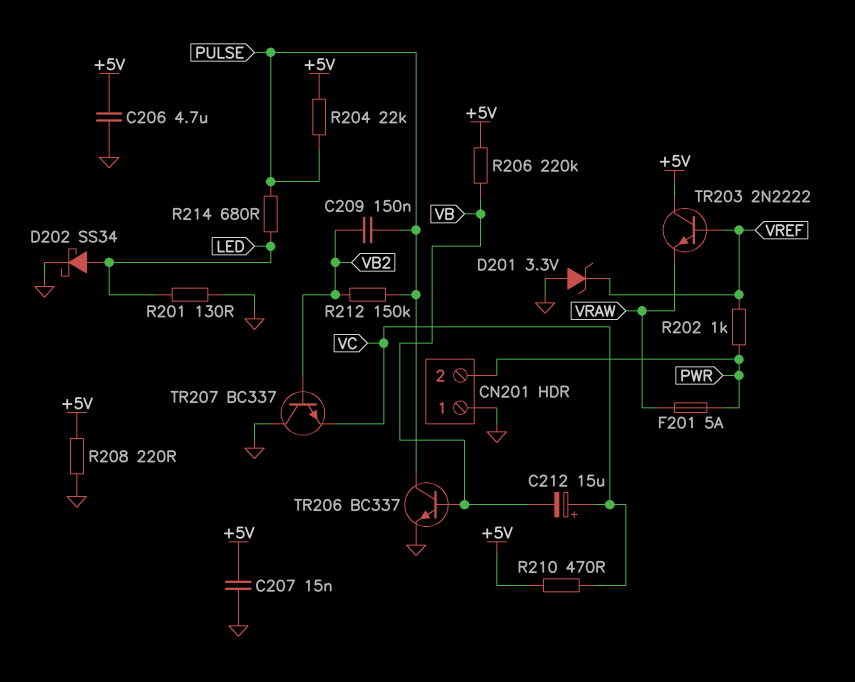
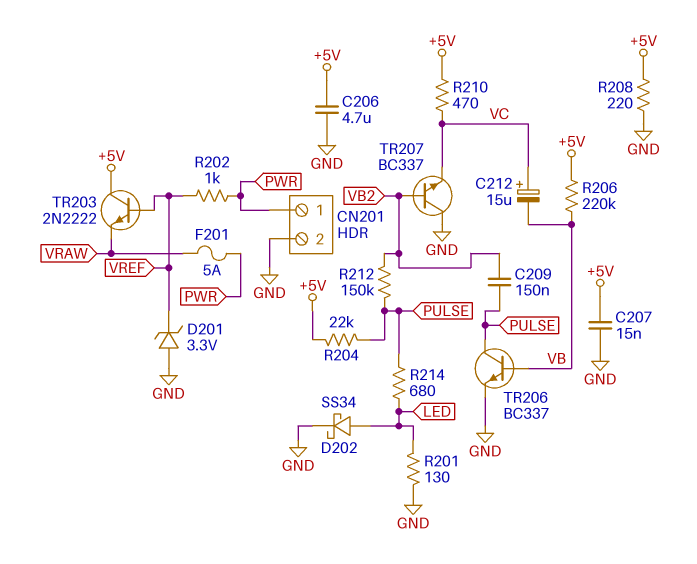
CN201 pin 1: GND -> PWR
CN201 pin 2: PWR -> GND

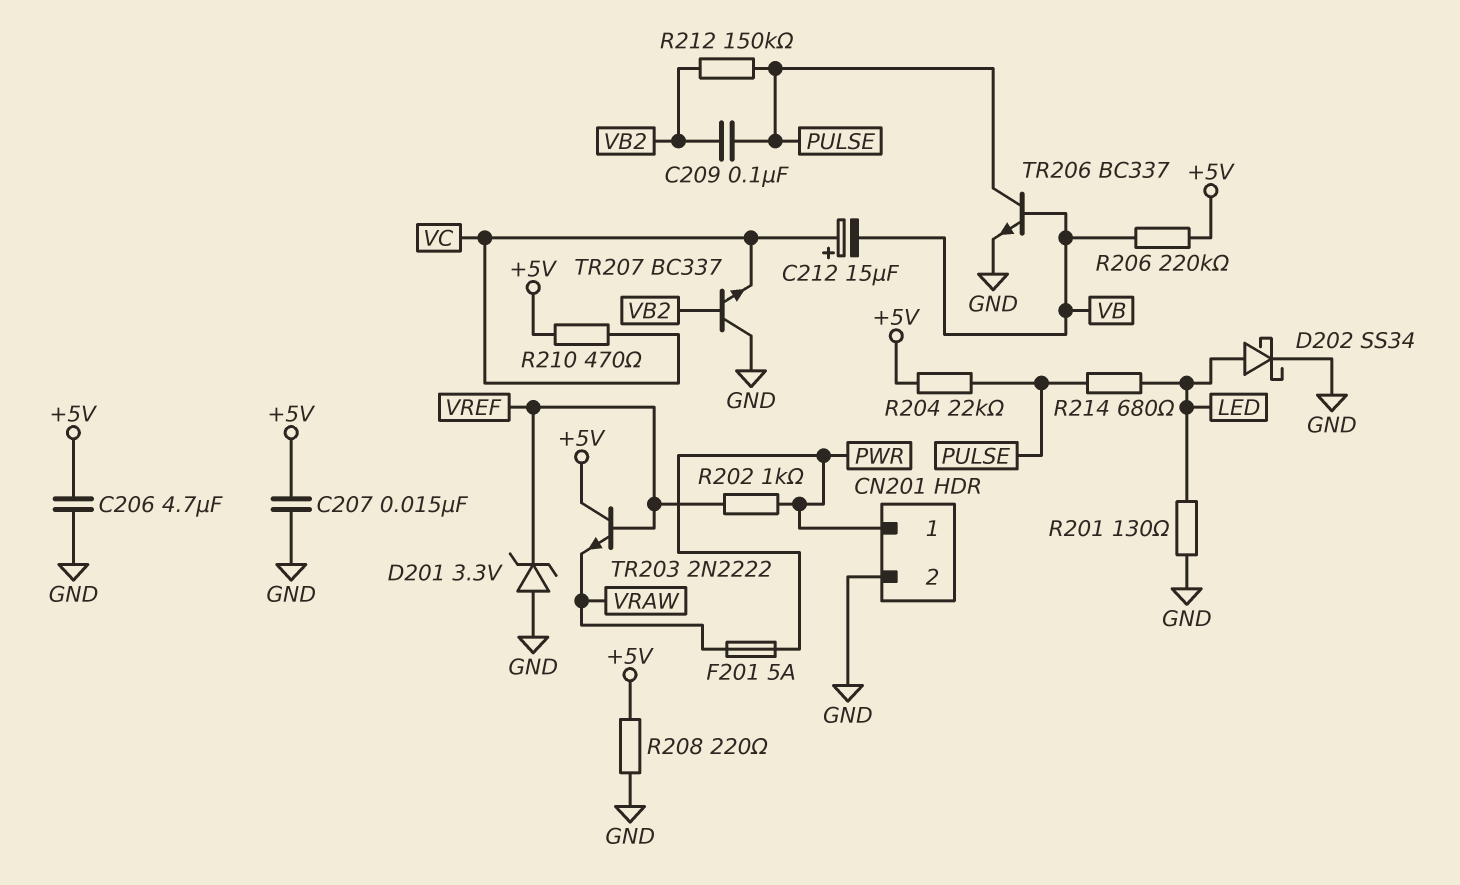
C209: 150nF (PULSE, VB2) -> 100nF (PULSE, VB2)

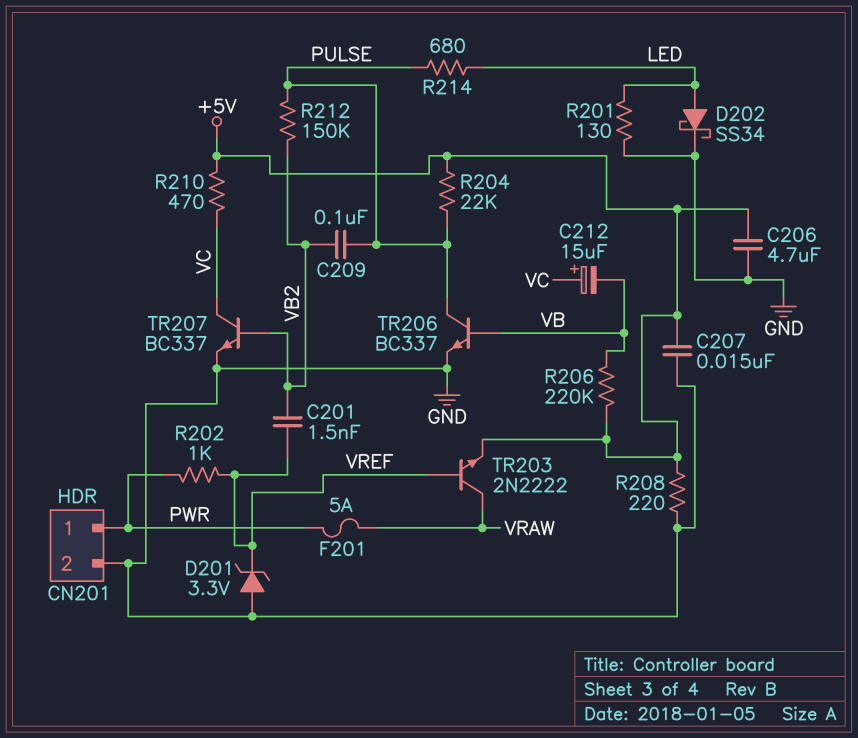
C201: none -> 1.5nF (VB2, VREF)
TR203: NPN 2N2222 (B VREF, C +5V, E VRAW) -> NPN 2N2222 (B VREF, C VRAW, E +5V)
TR207: NPN BC337 (B VB2, C GND, E VC) -> NPN BC337 (B VB2, C VC, E GND)

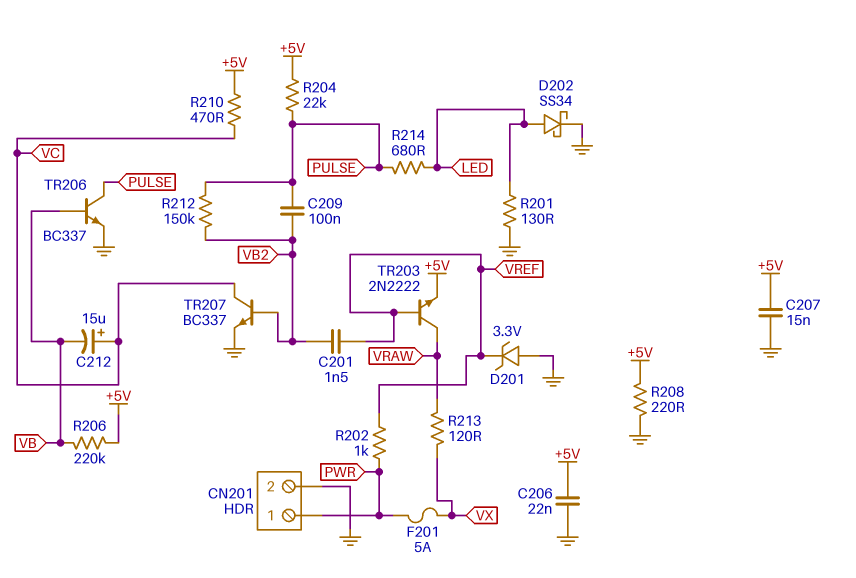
C206: 4.7uF (+5V, GND) -> 22nF (+5V, GND)
F201: 5A (PWR, VRAW) -> 5A (PWR, VX)
R213: none -> 120 (VRAW, VX)

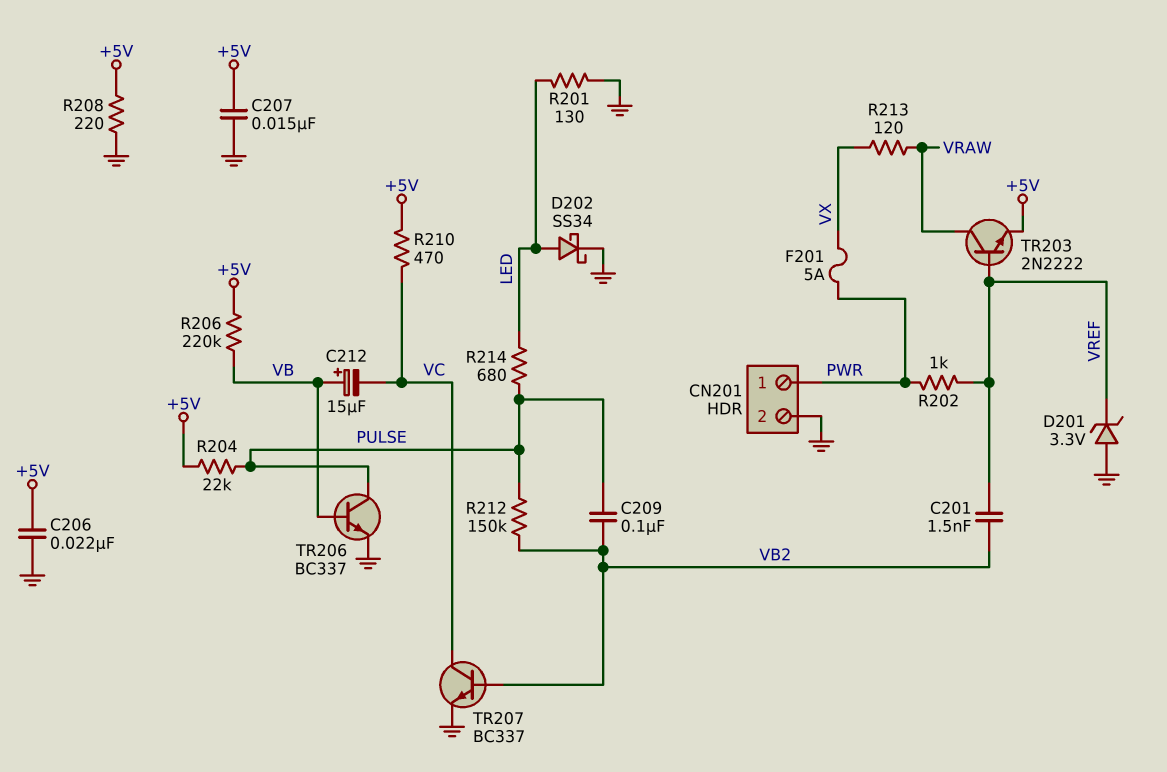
C212: 15uF (plus VC, minus VB) -> 15uF (plus VB, minus VC)

